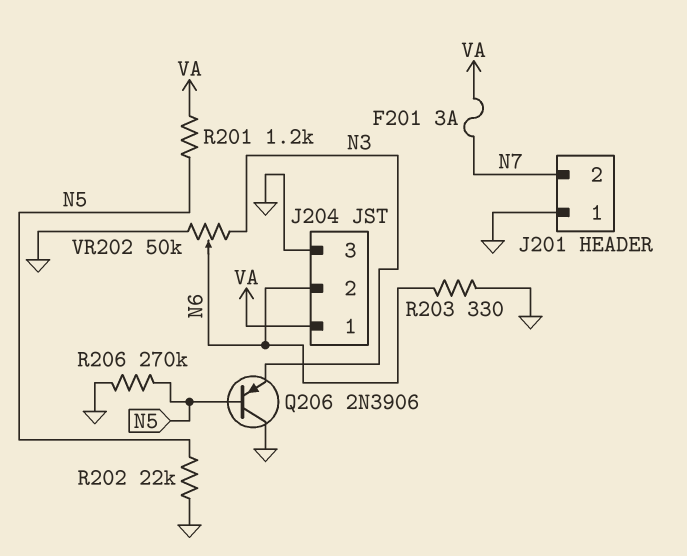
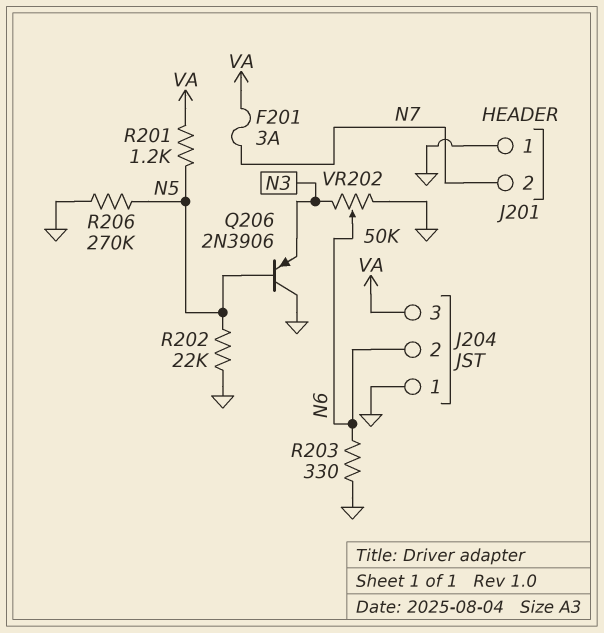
J204 pin 1: VA -> GND
J204 pin 3: GND -> VA

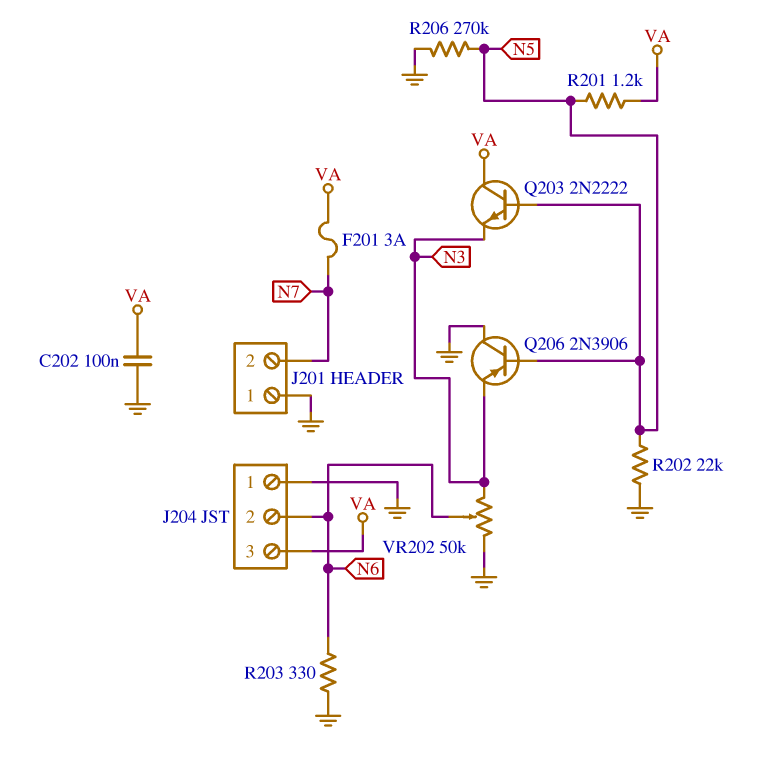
C202: none -> 100nF (GND, VA)
Q203: none -> NPN 2N2222 (B N5, C VA, E N3)

